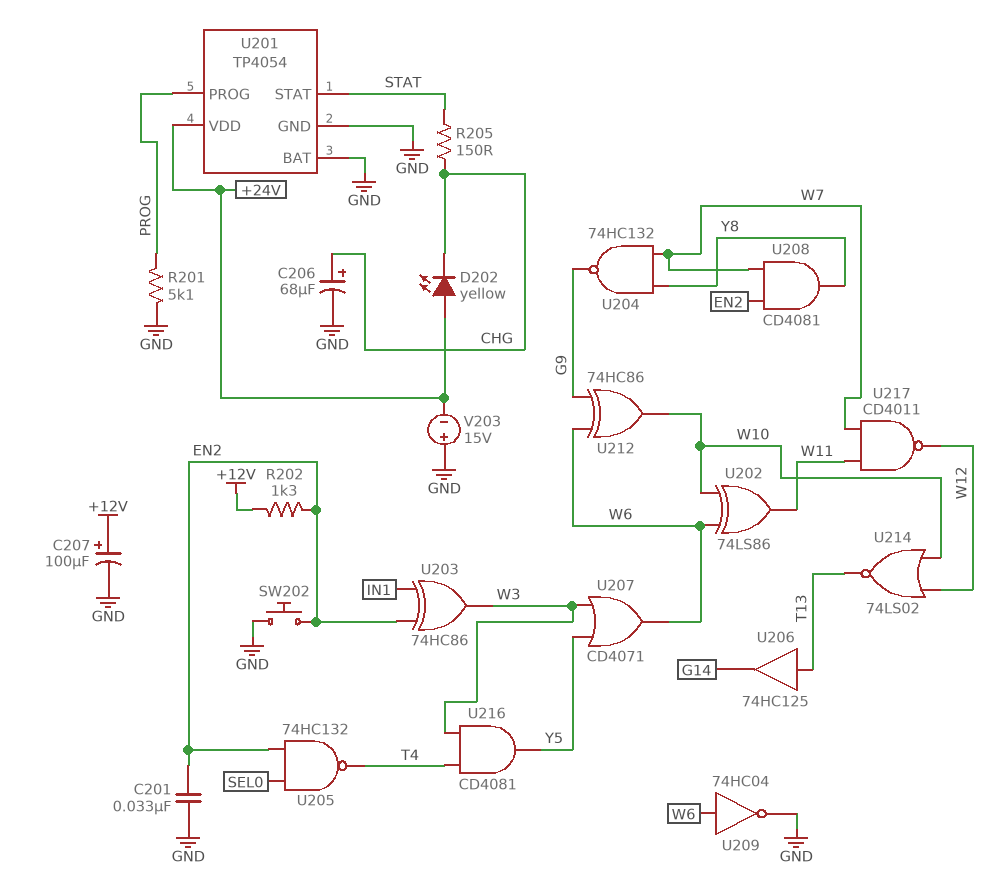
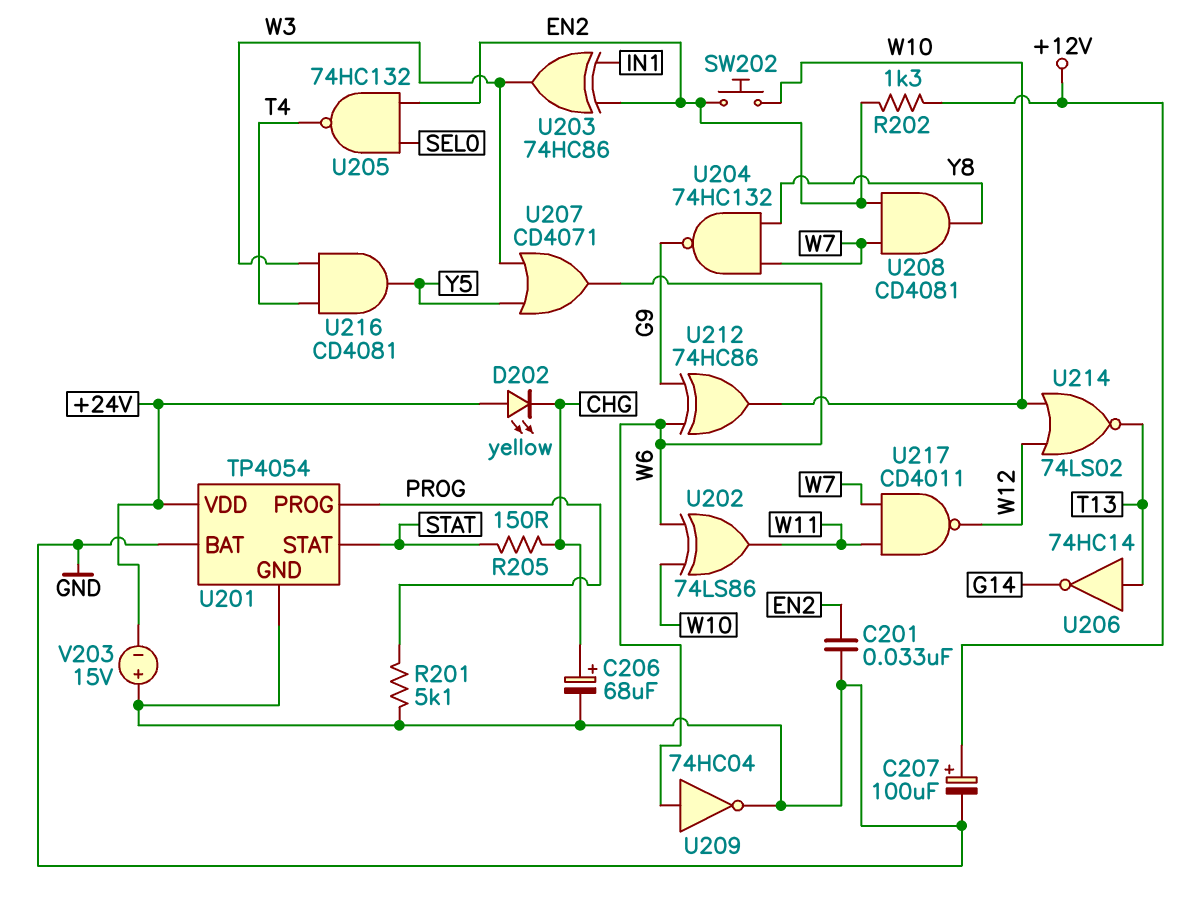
SW202: button (EN2, GND) -> button (EN2, W10)
U206: buffer 74HC125 (in T13, out G14) -> NOT 74HC14 (in T13, out G14)

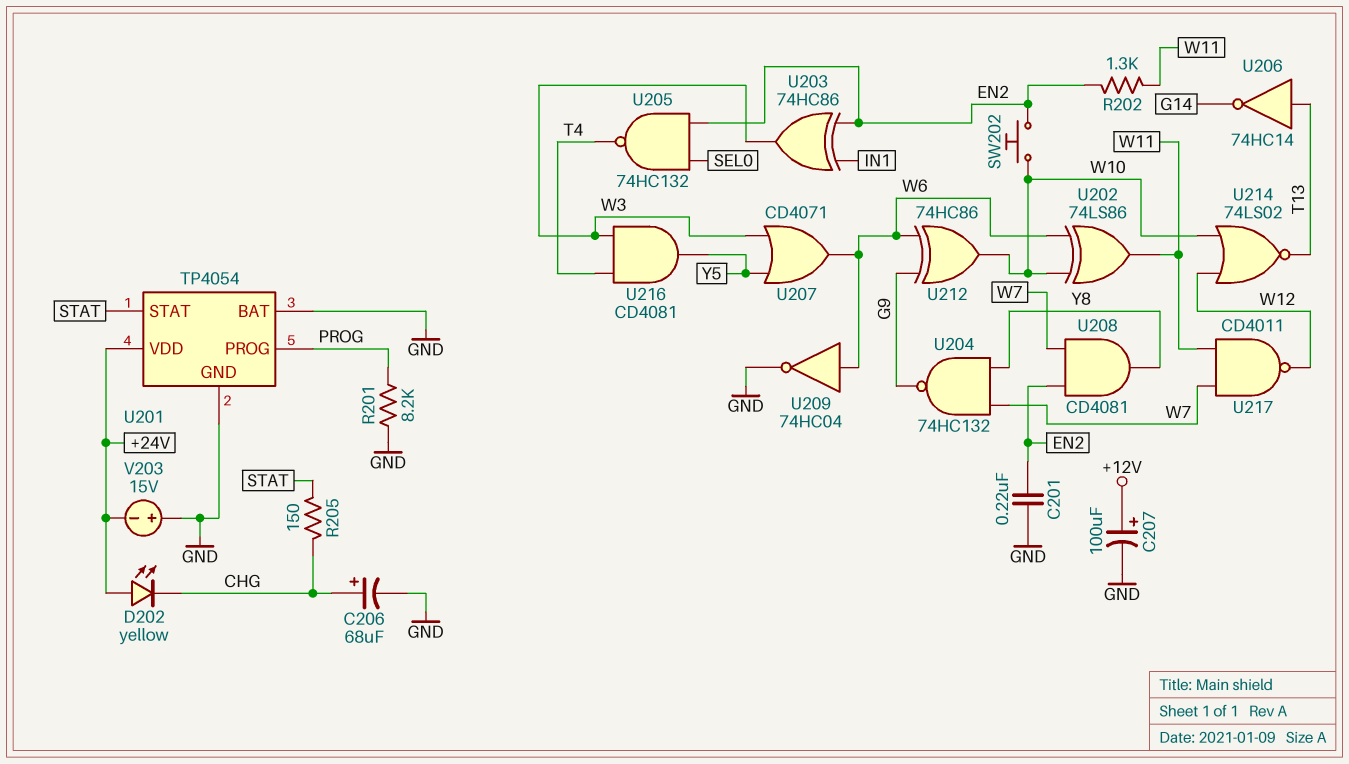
C201: 33nF (EN2, GND) -> 220nF (EN2, GND)
R201: 5.1k (GND, PROG) -> 8.2k (GND, PROG)
R202: 1.3k (+12V, EN2) -> 1.3k (EN2, W11)

